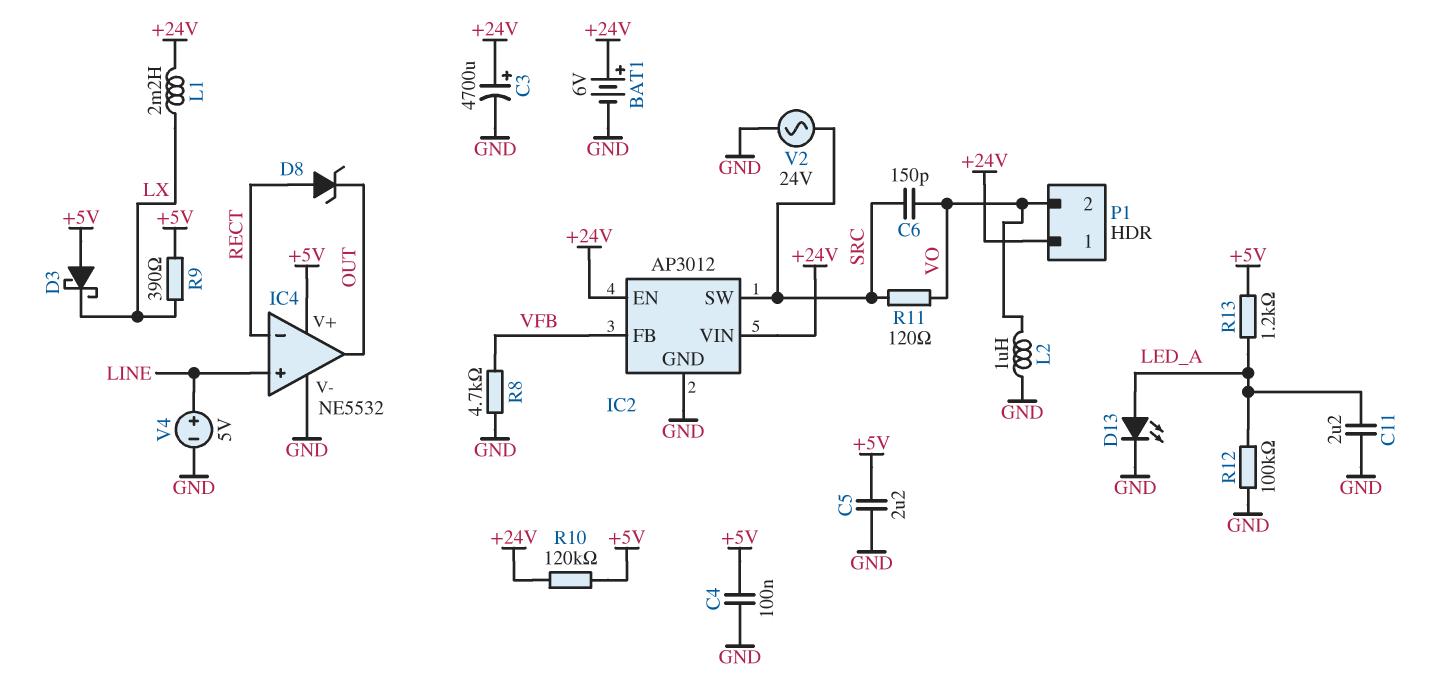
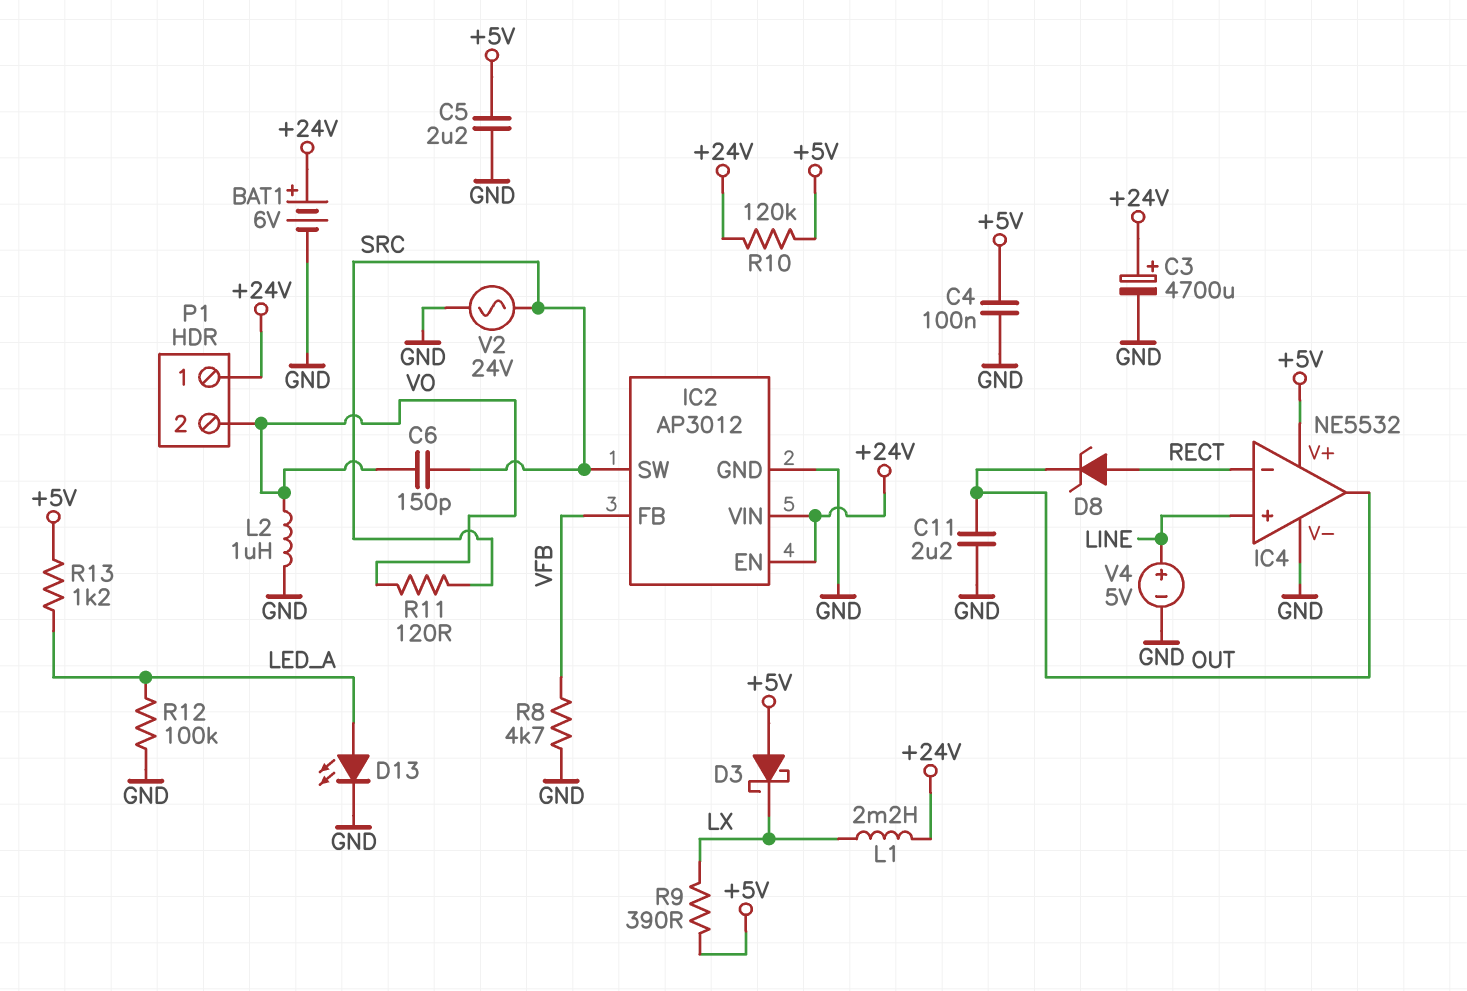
C11: 2.2uF (GND, LED_A) -> 2.2uF (GND, OUT)

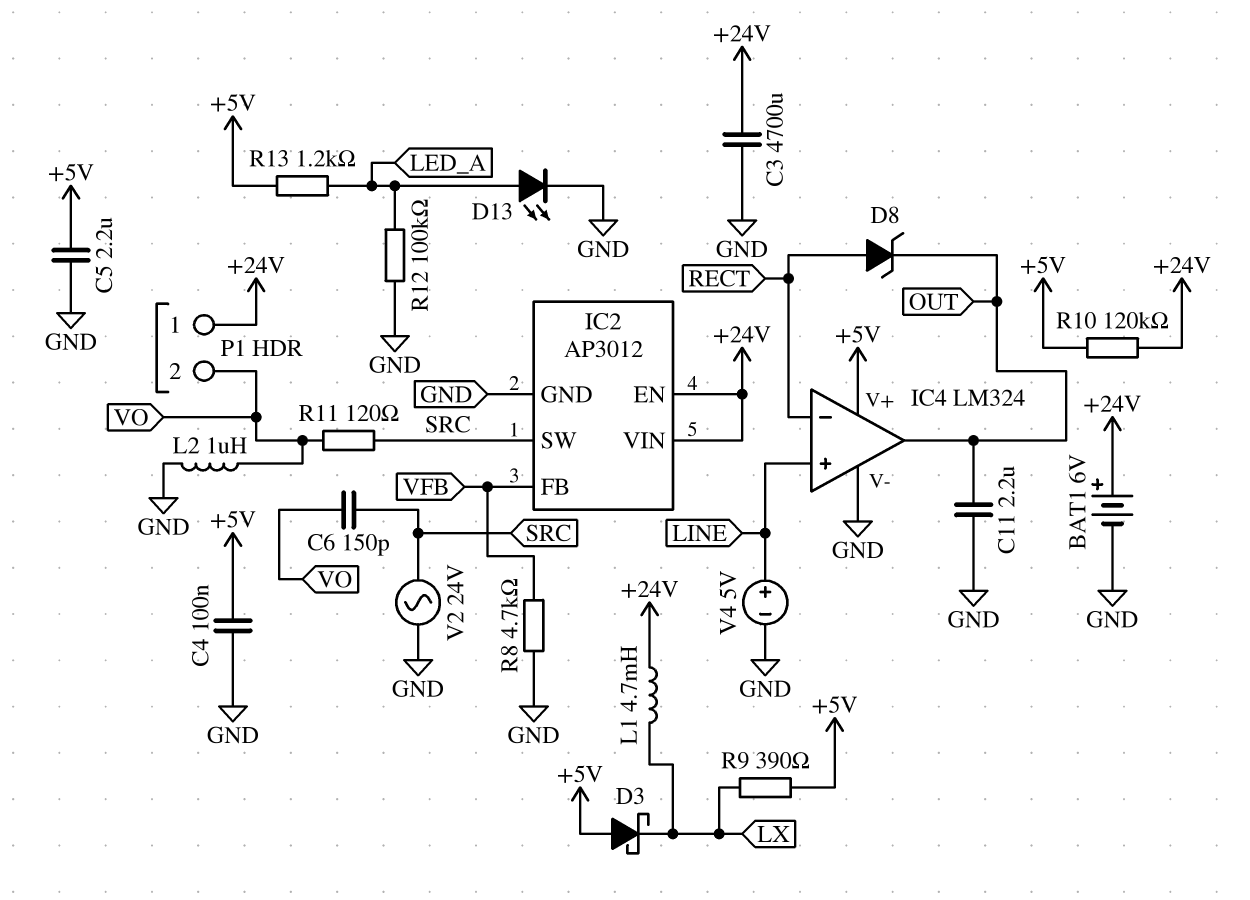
C3: 4700uF (plus +24V, minus GND) -> 4700uF (+24V, GND)
IC4: NE5532 -> LM324
L1: 2.2mH (+24V, LX) -> 4.7mH (+24V, LX)

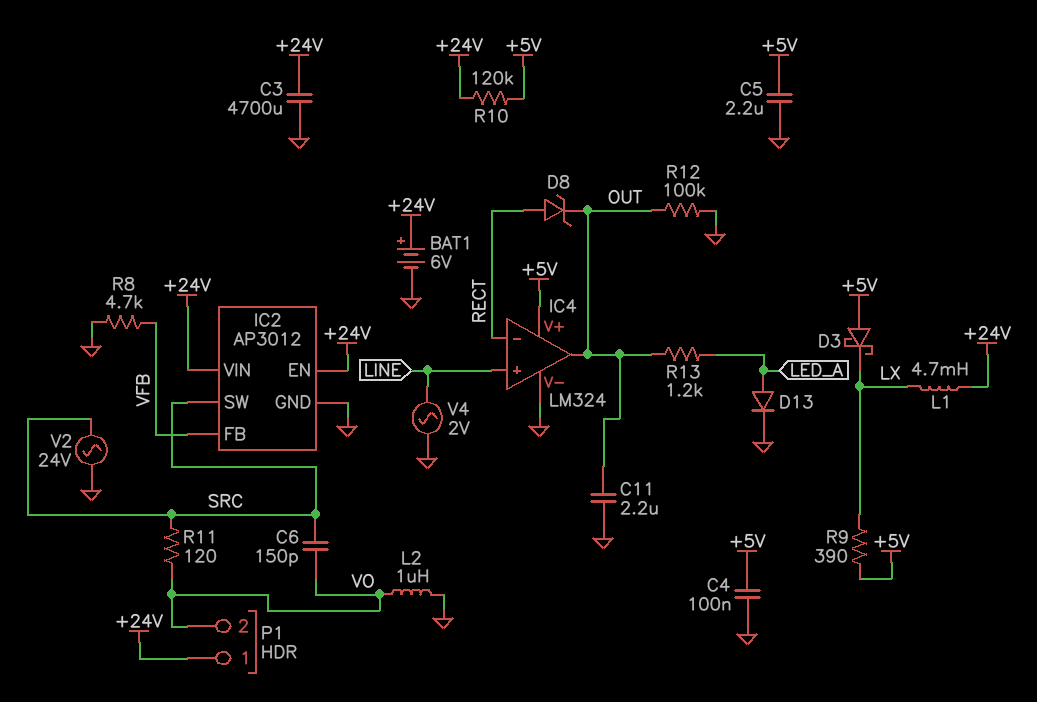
D13: LED (A LED_A, K GND) -> diode (A LED_A, K GND)
R12: 100k (GND, LED_A) -> 100k (GND, OUT)
R13: 1.2k (+5V, LED_A) -> 1.2k (LED_A, OUT)
V4: 5V (plus LINE, minus GND) -> AC 2V (GND, LINE)

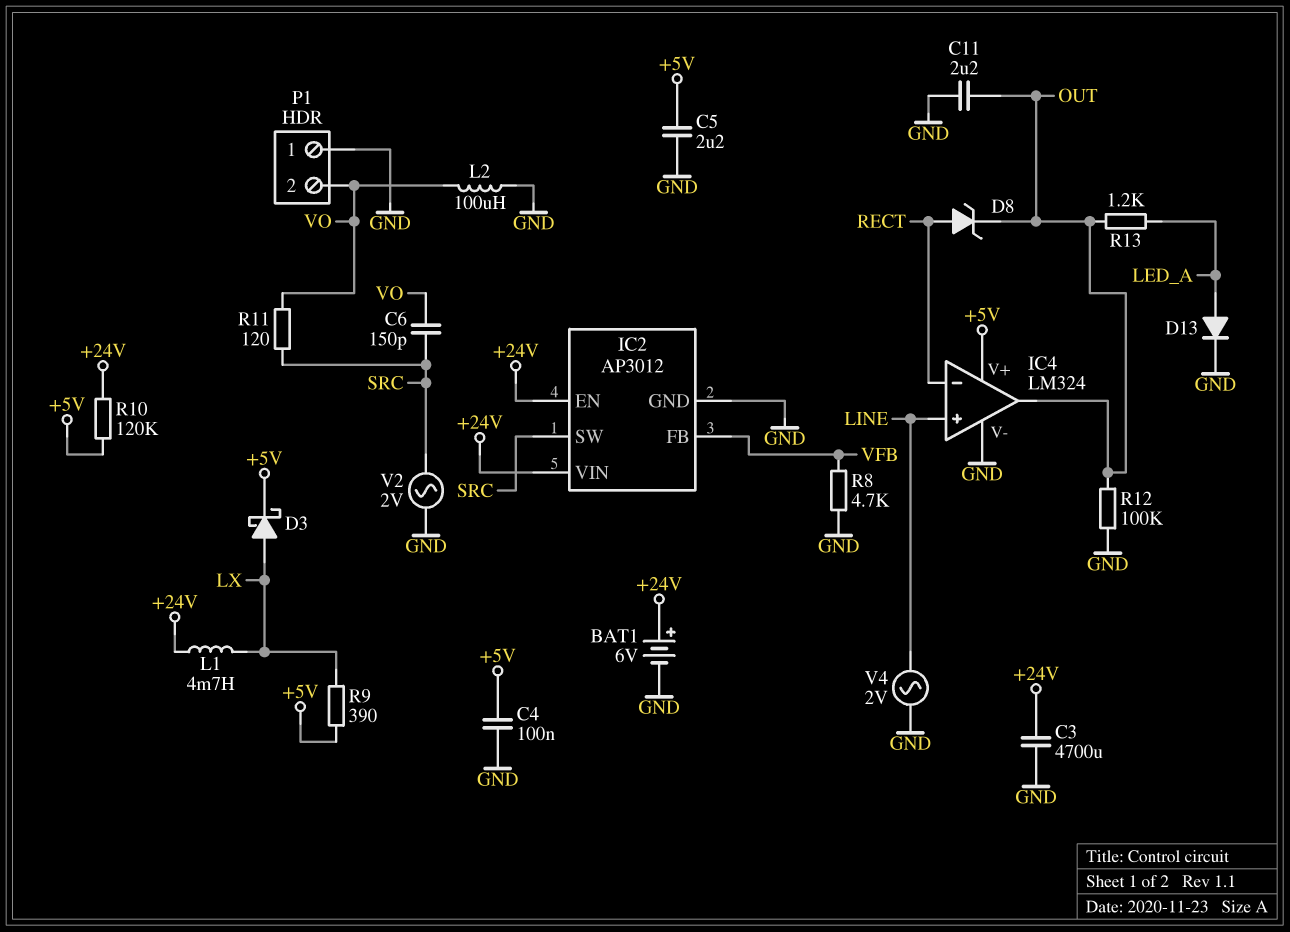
D3: schottky (A +5V, K LX) -> schottky (A LX, K +5V)
L2: 1uH (GND, VO) -> 100uH (GND, VO)
P1 pin 1: +24V -> GND
V2: AC 24V (GND, SRC) -> AC 2V (GND, SRC)

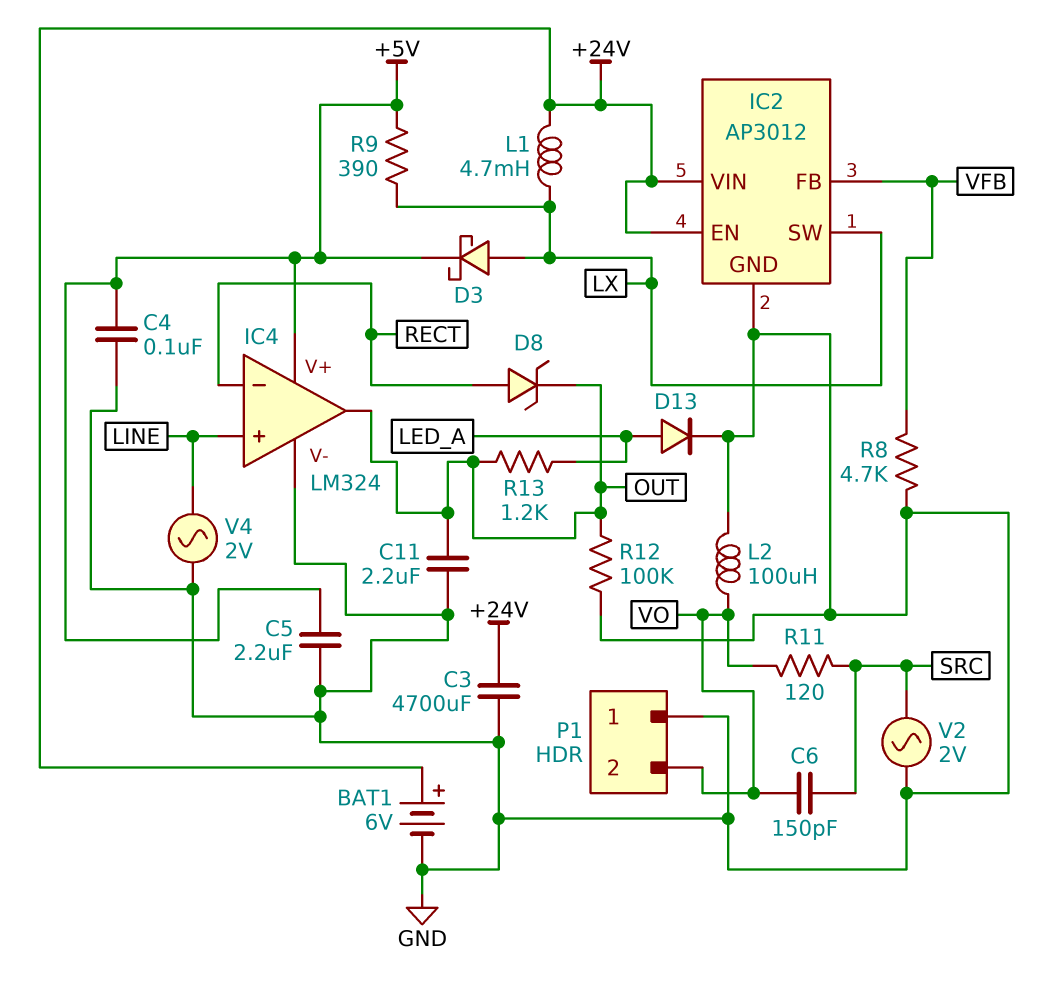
IC2 pin SW: SRC -> LX
R10: 120k (+5V, +24V) -> none

